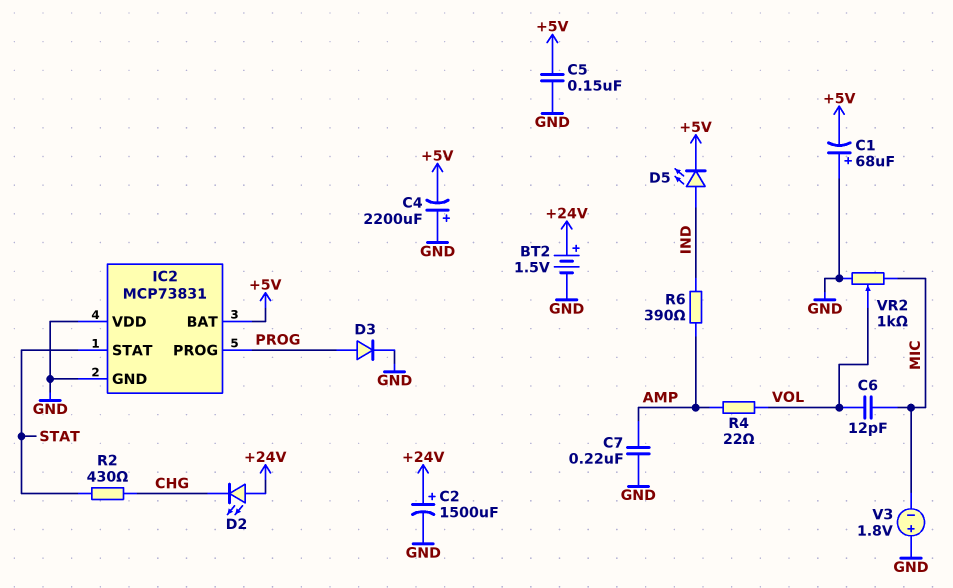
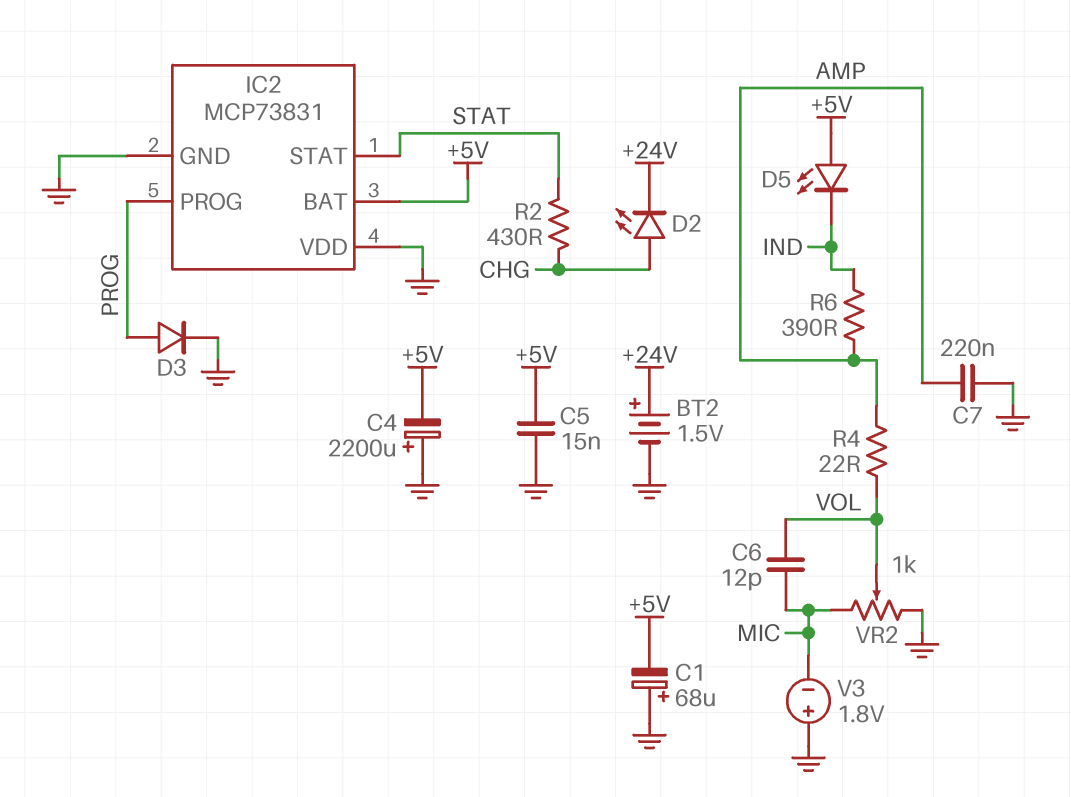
C2: 1500uF (plus +24V, minus GND) -> none
C5: 150nF (+5V, GND) -> 15nF (+5V, GND)
D2: LED (A +24V, K CHG) -> LED (A CHG, K +24V)
D5: LED (A IND, K +5V) -> LED (A +5V, K IND)

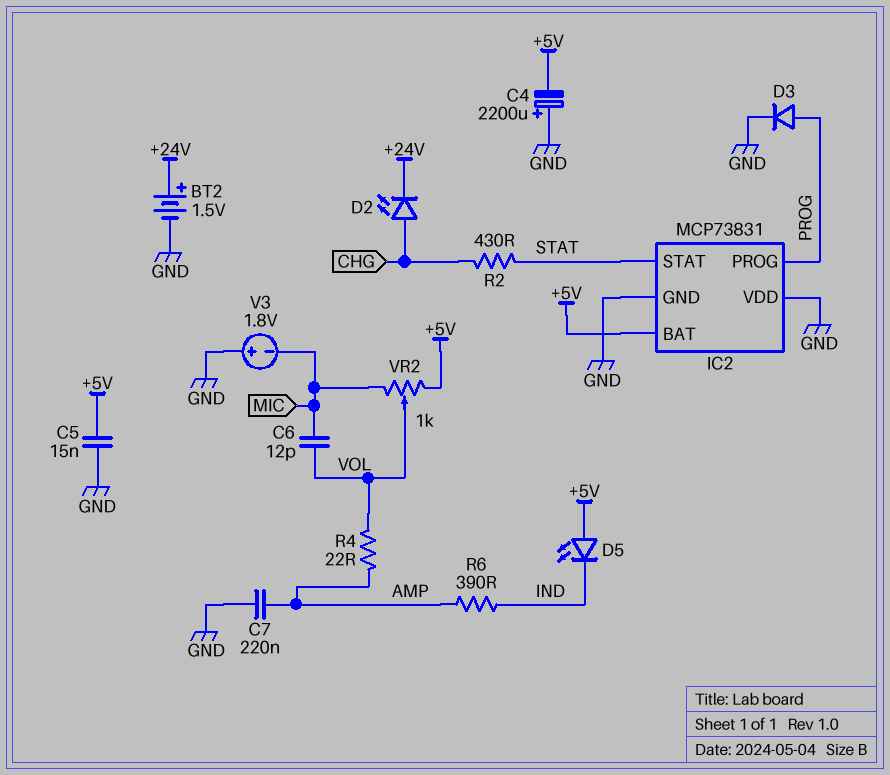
C1: 68uF (plus GND, minus +5V) -> none
VR2: 1k (GND, MIC, wiper VOL) -> 1k (+5V, MIC, wiper VOL)

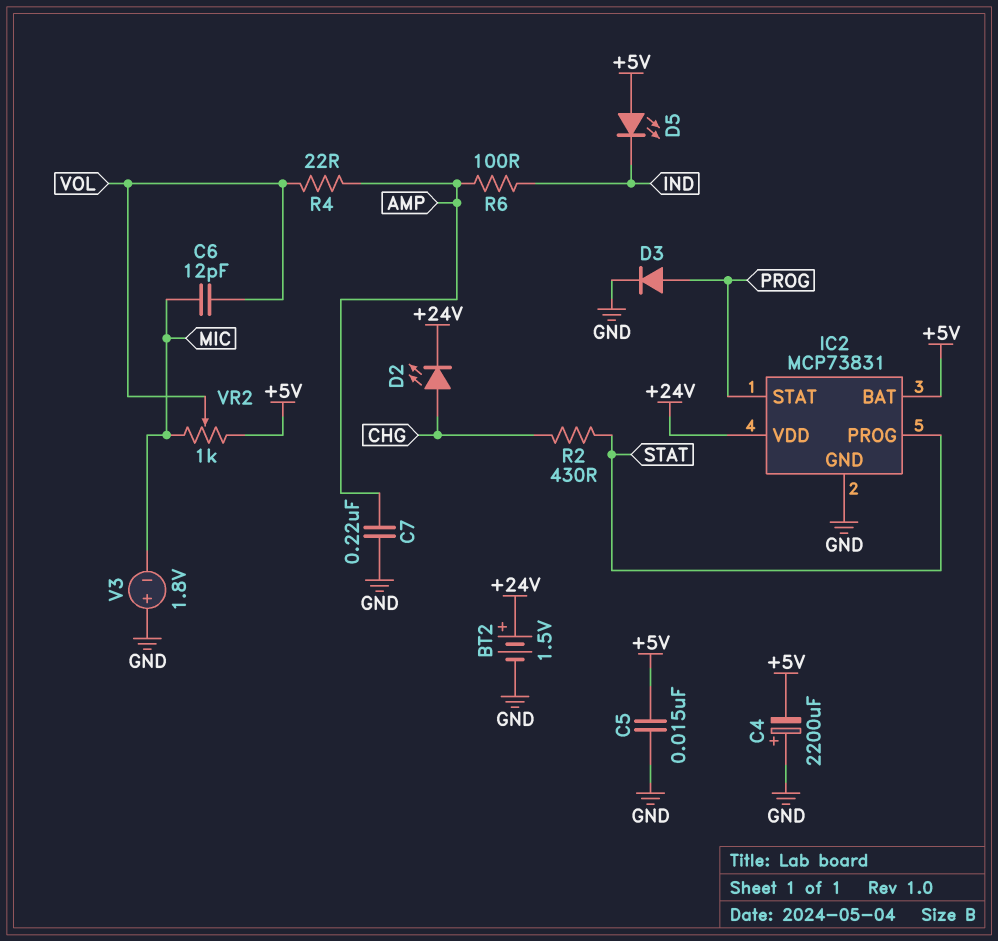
IC2 pin PROG: PROG -> STAT
IC2 pin STAT: STAT -> PROG
IC2 pin VDD: GND -> +24V
R6: 390 (AMP, IND) -> 100 (AMP, IND)

